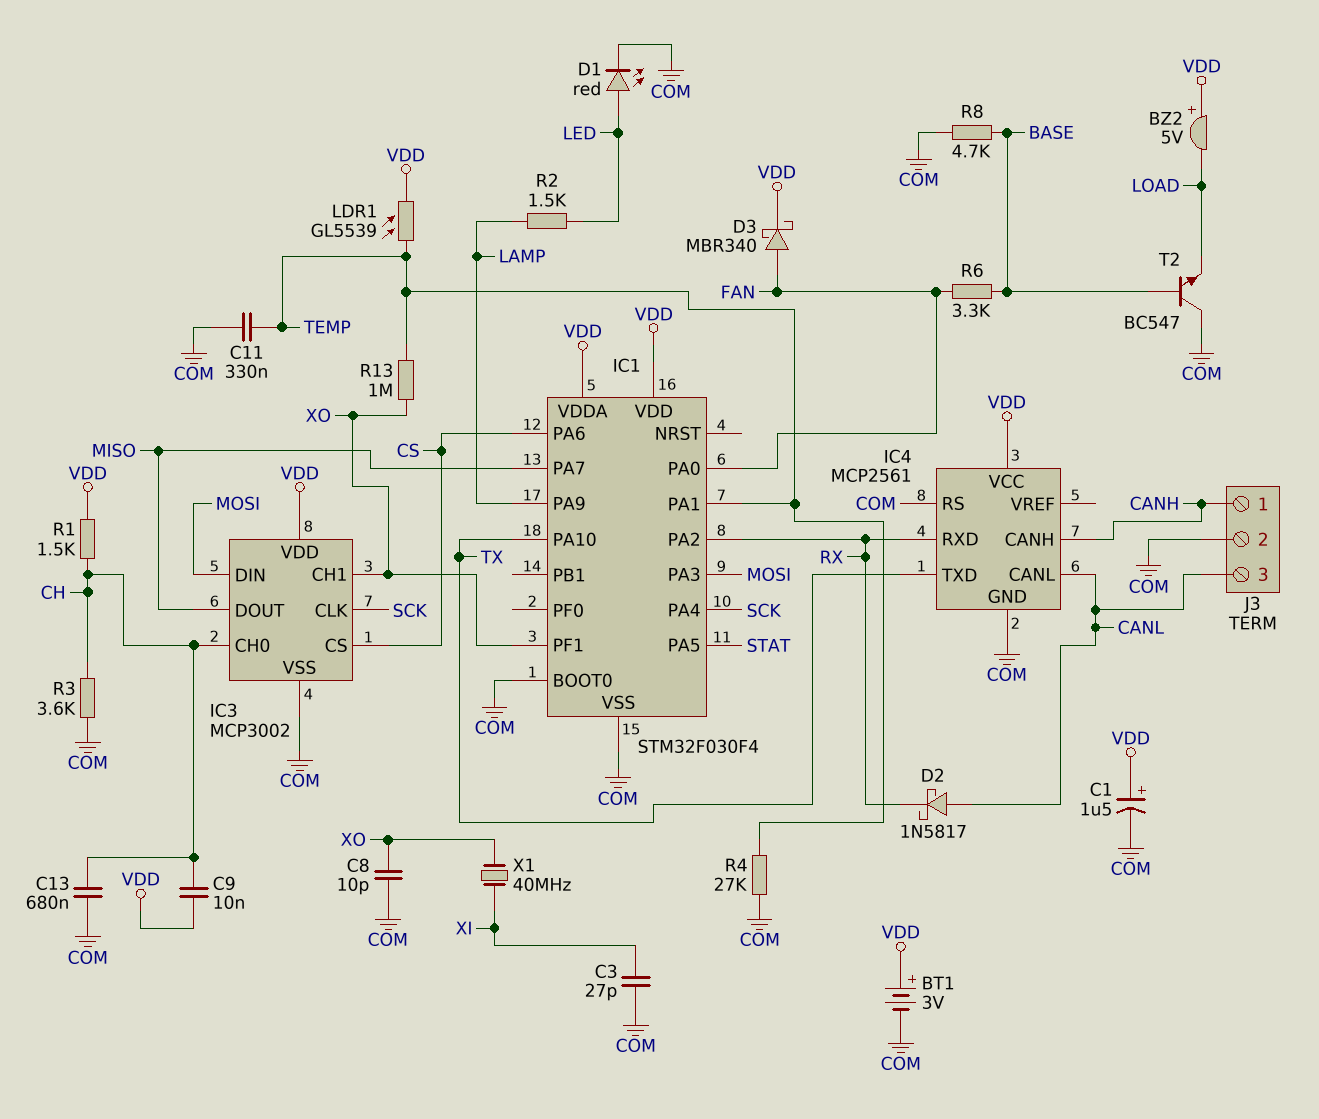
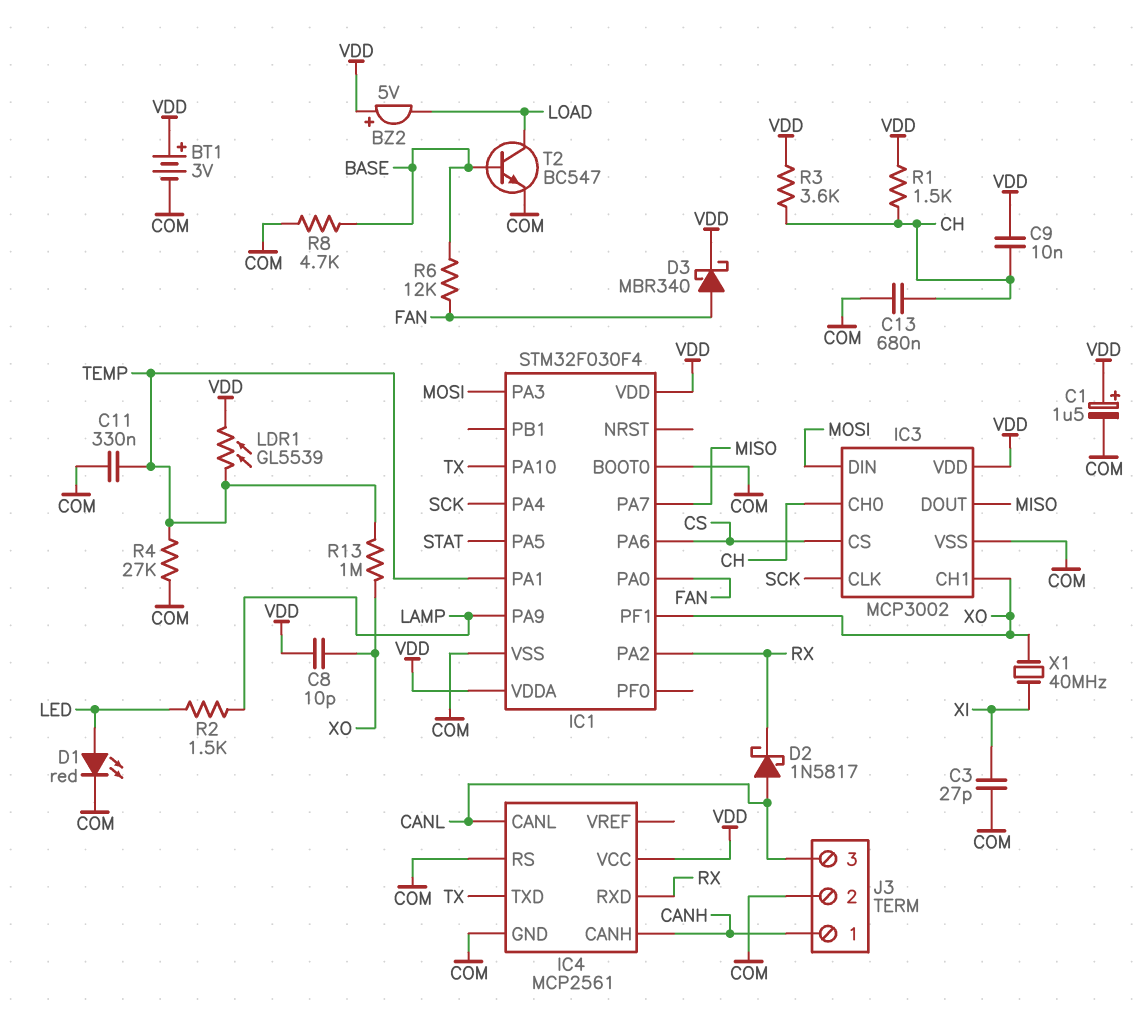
C8: 10pF (COM, XO) -> 10pF (VDD, XO)
R3: 3.6k (CH, COM) -> 3.6k (CH, VDD)
R6: 3.3k (BASE, FAN) -> 12k (BASE, FAN)
T2: NPN BC547 (B BASE, C COM, E LOAD) -> NPN BC547 (B BASE, C LOAD, E COM)

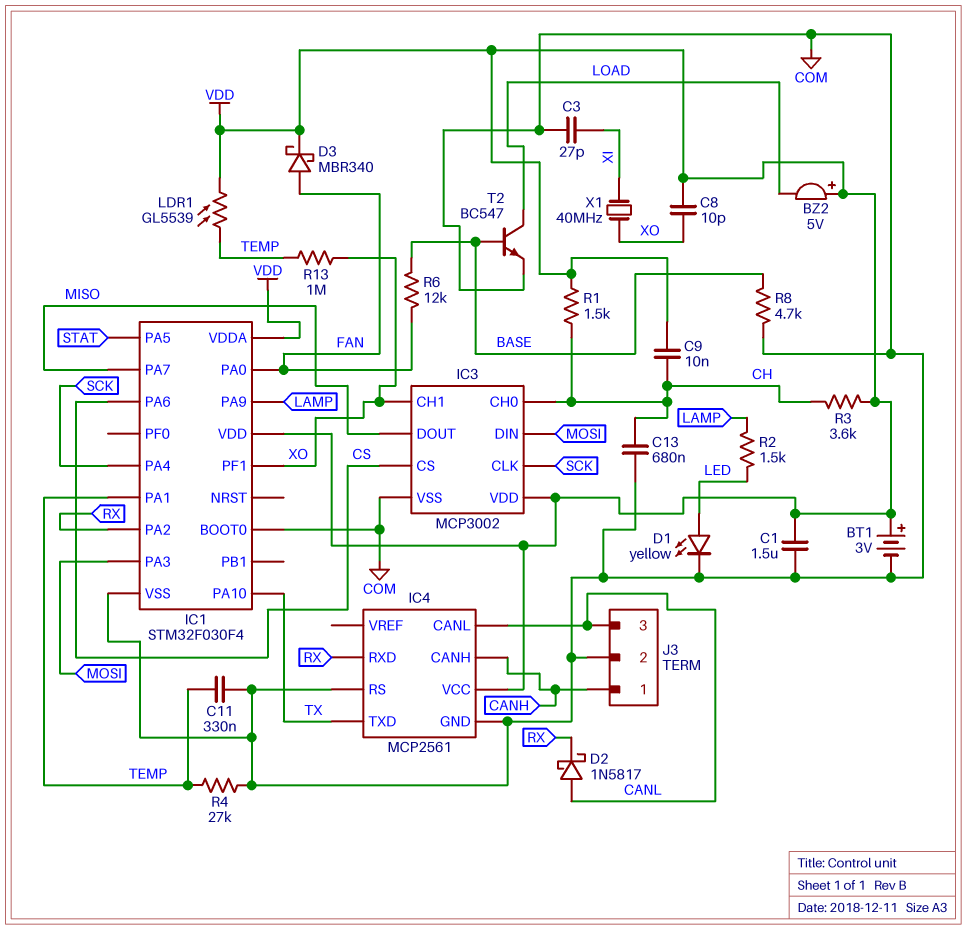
C1: 1.5uF (plus VDD, minus COM) -> 1.5uF (COM, VDD)
D1: LED red (A LED, K COM) -> LED yellow (A LED, K COM)

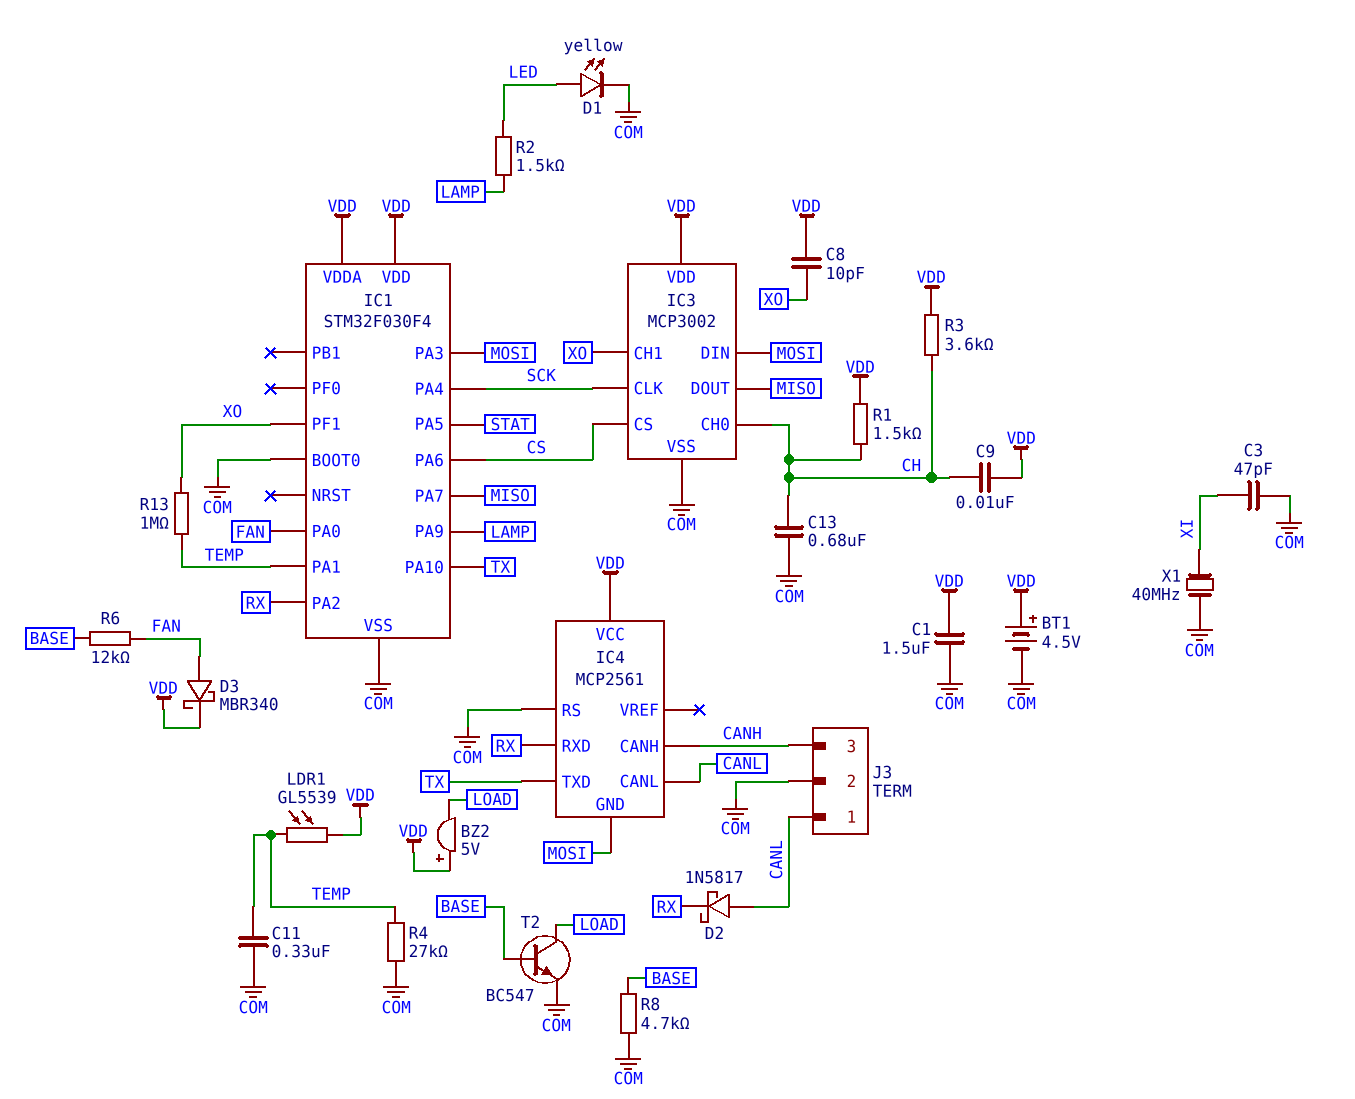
BT1: 3V (plus VDD, minus COM) -> 4.5V (plus VDD, minus COM)
C3: 27pF (COM, XI) -> 47pF (COM, XI)
IC4 pin GND: COM -> MOSI
J3 pin 1: CANH -> CANL
J3 pin 3: CANL -> CANH
X1: 40MHz (XI, XO) -> 40MHz (COM, XI)

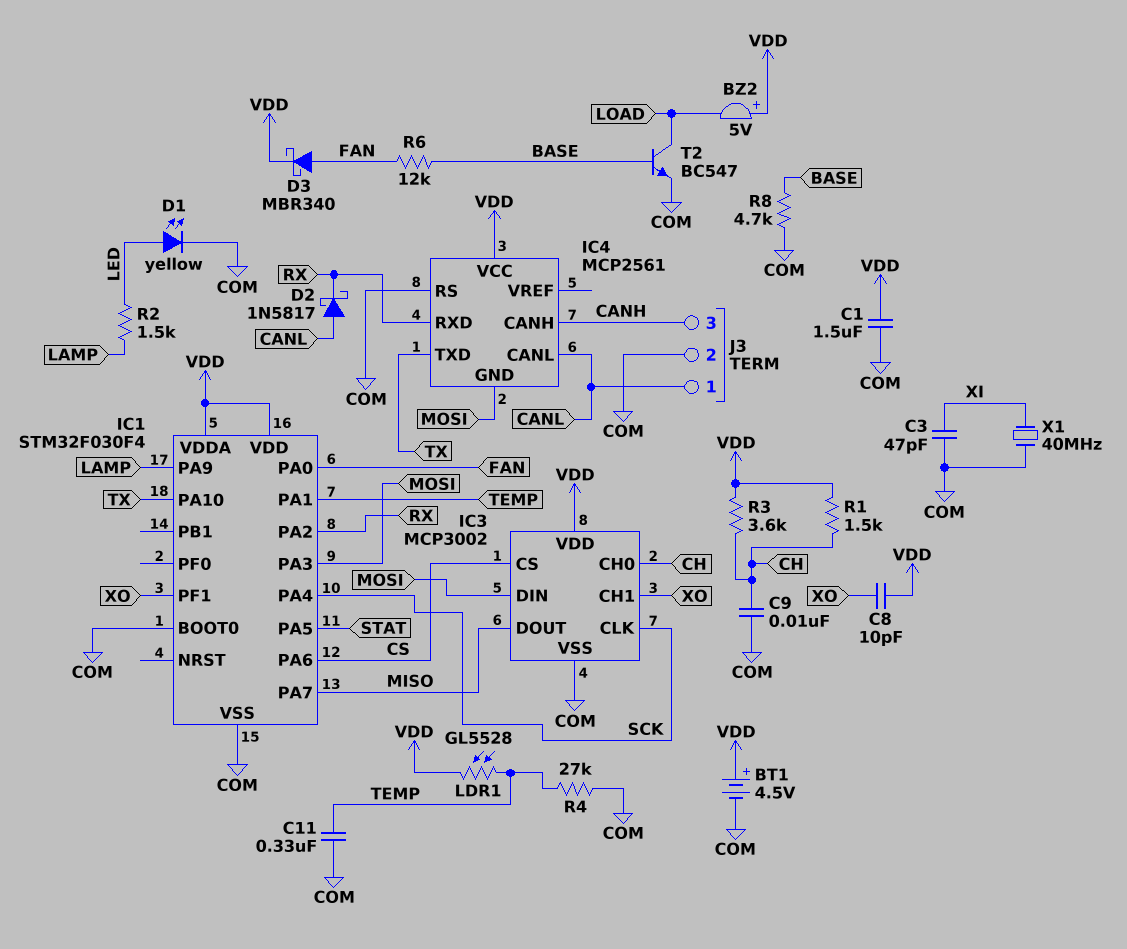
C9: 10nF (CH, VDD) -> 10nF (CH, COM)
C13: 680nF (CH, COM) -> none
LDR1: GL5539 (TEMP, VDD) -> GL5528 (TEMP, VDD)
R13: 1M (TEMP, XO) -> none

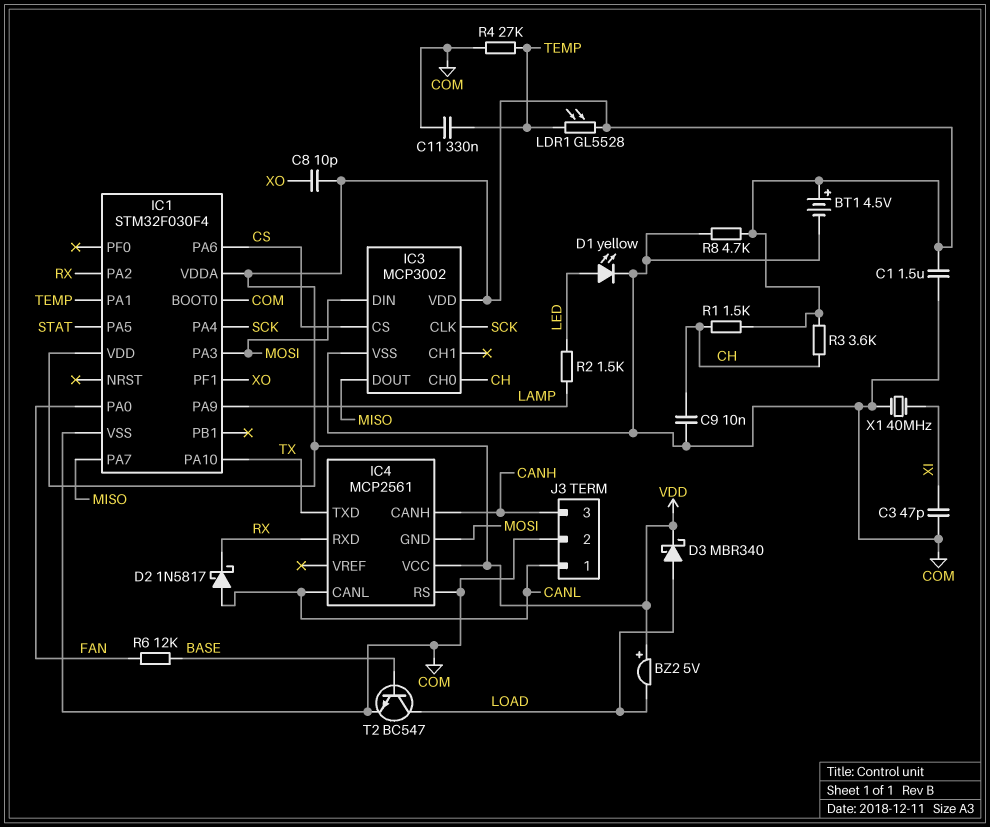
D3: schottky MBR340 (A FAN, K VDD) -> schottky MBR340 (A LOAD, K VDD)
IC3 pin CH1: XO -> none
R8: 4.7k (BASE, COM) -> 4.7k (COM, VDD)

